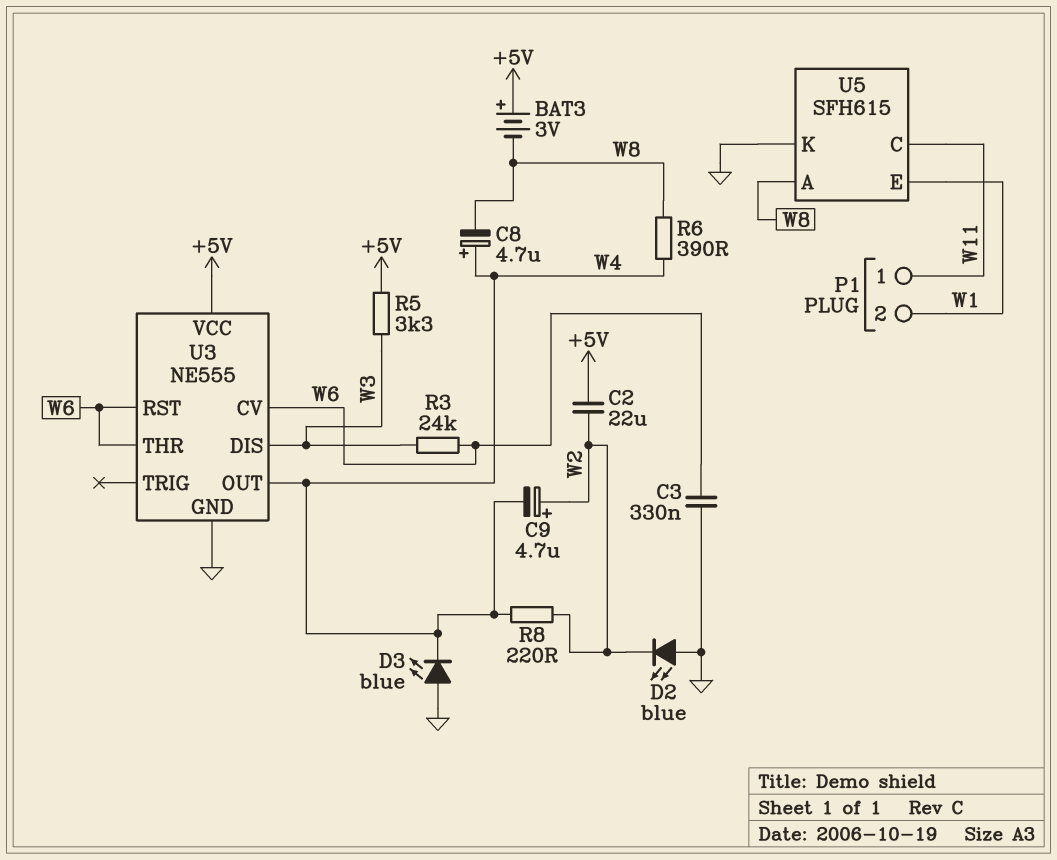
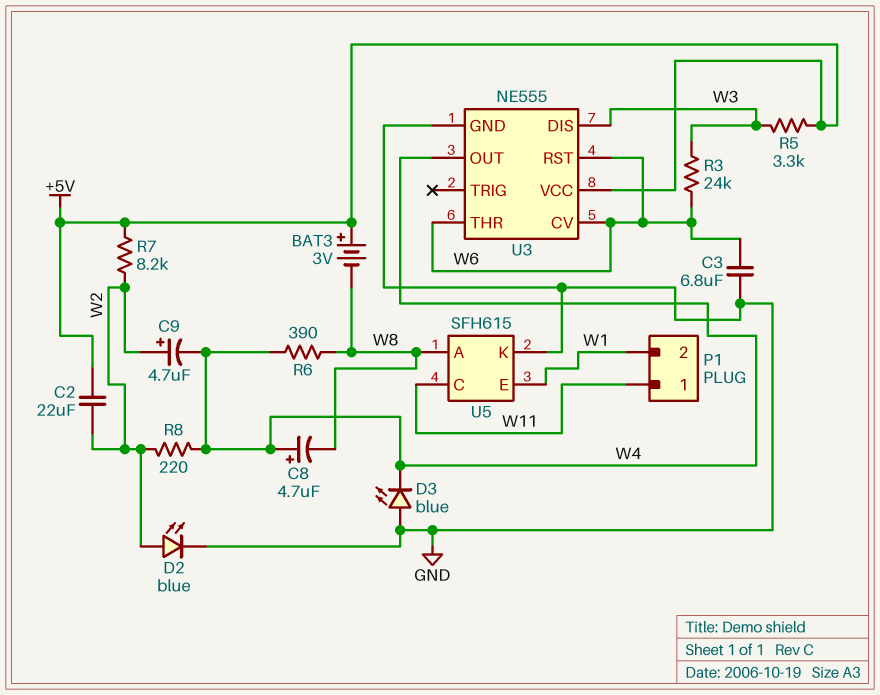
C3: 330nF (GND, W6) -> 6.8uF (GND, W6)
D2: LED blue (A GND, K W2) -> LED blue (A W2, K GND)
R7: none -> 8.2k (+5V, W2)

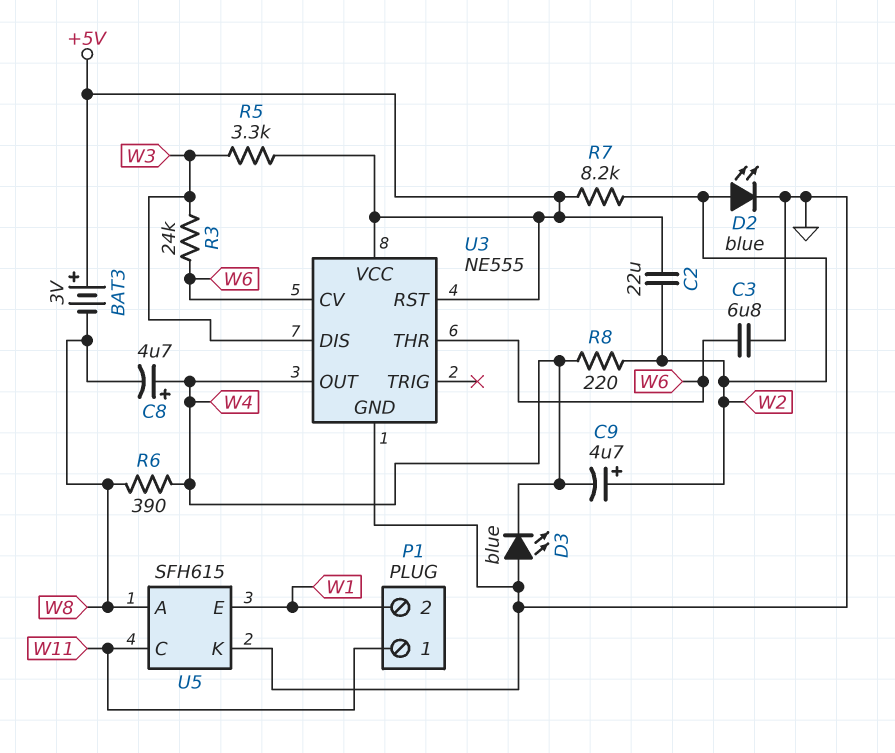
U3 pin RST: W6 -> +5V

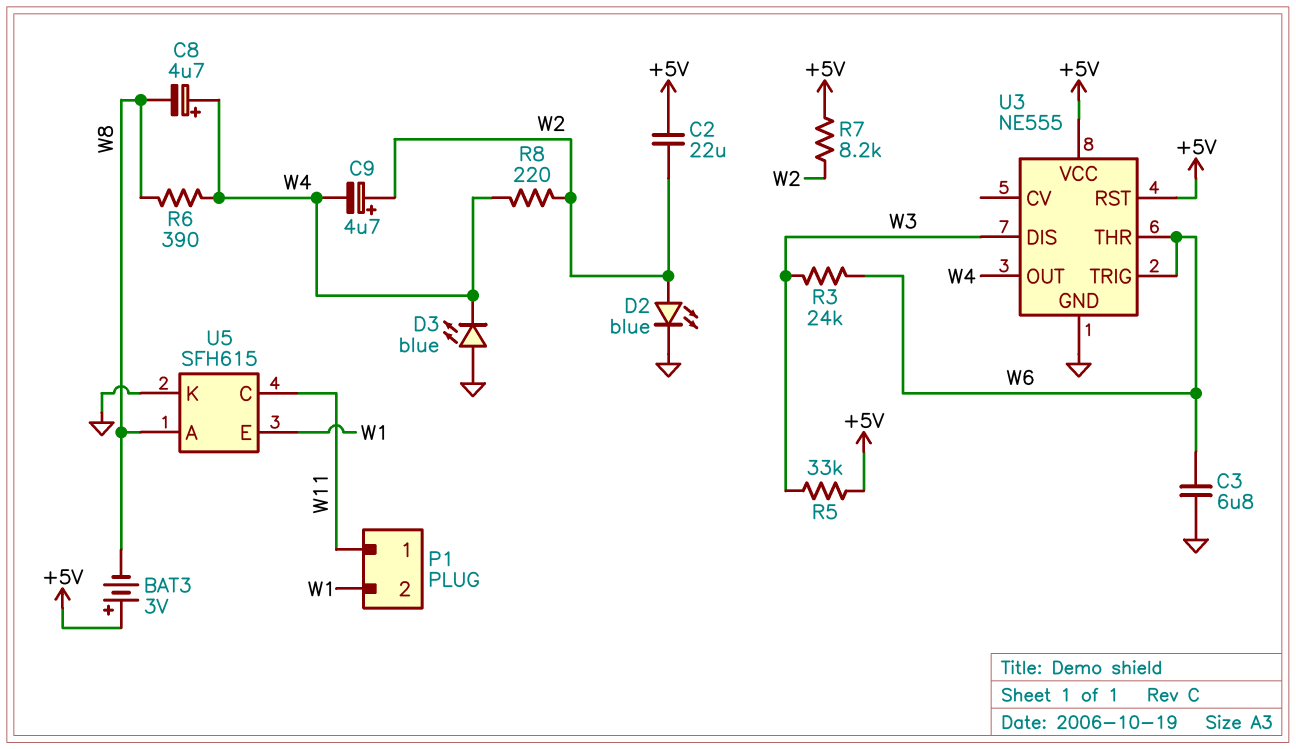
R5: 3.3k (+5V, W3) -> 33k (+5V, W3)
U3 pin CV: W6 -> none
U3 pin TRIG: none -> W6

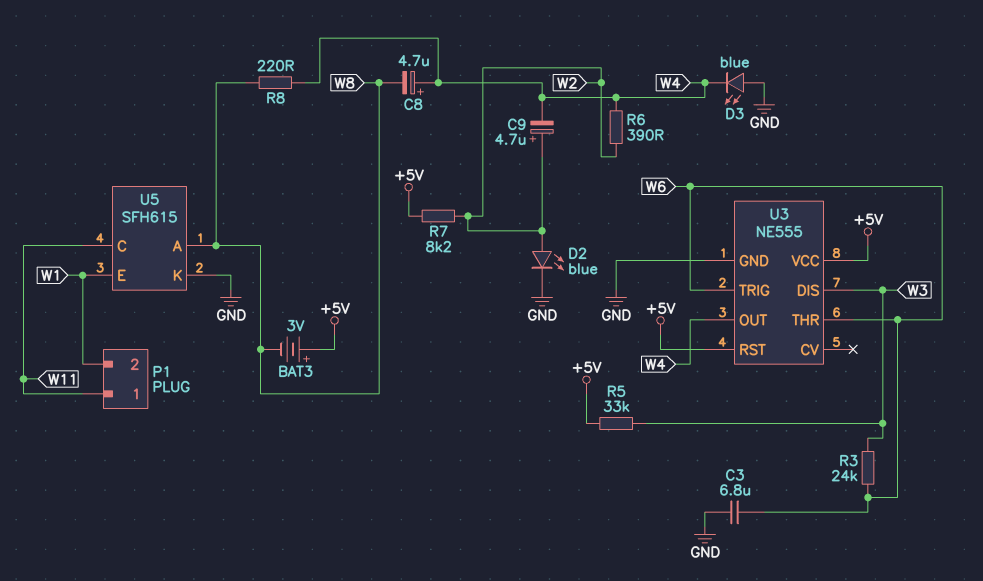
C2: 22uF (+5V, W2) -> none
R6: 390 (W4, W8) -> 390 (W2, W4)
R8: 220 (W2, W4) -> 220 (W4, W8)

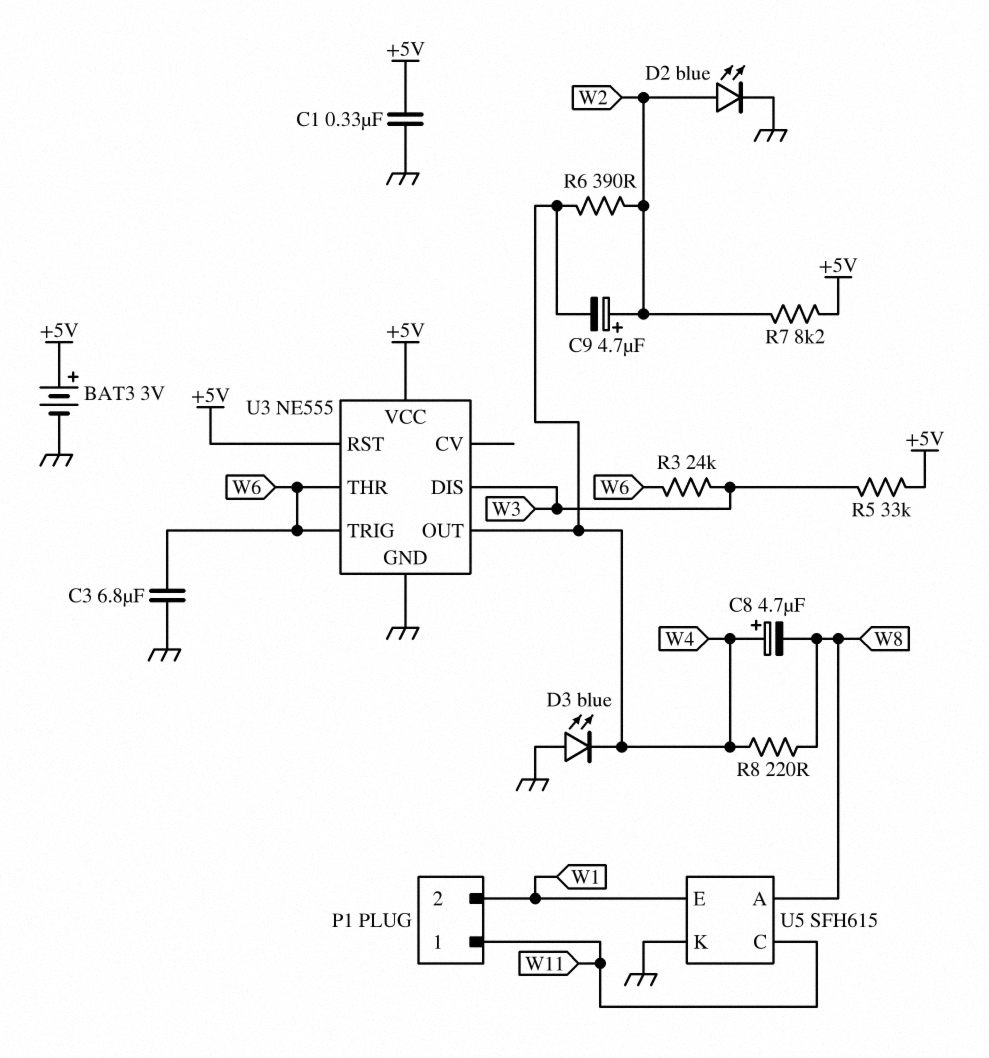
BAT3: 3V (plus +5V, minus W8) -> 3V (plus +5V, minus GND)
C1: none -> 330nF (+5V, GND)

